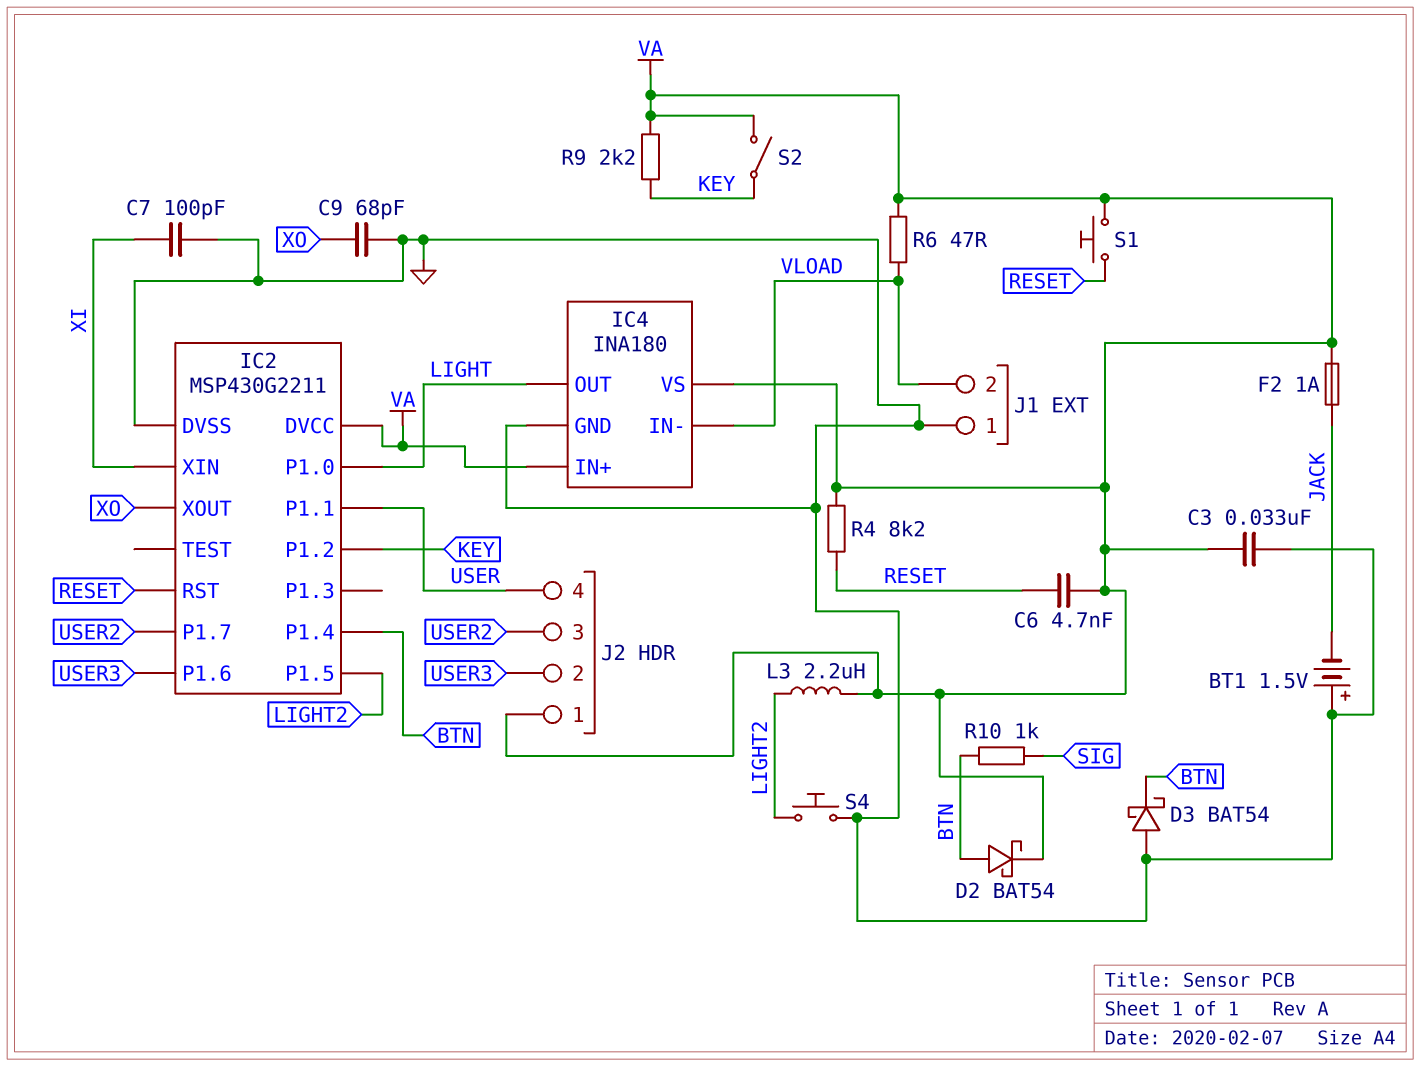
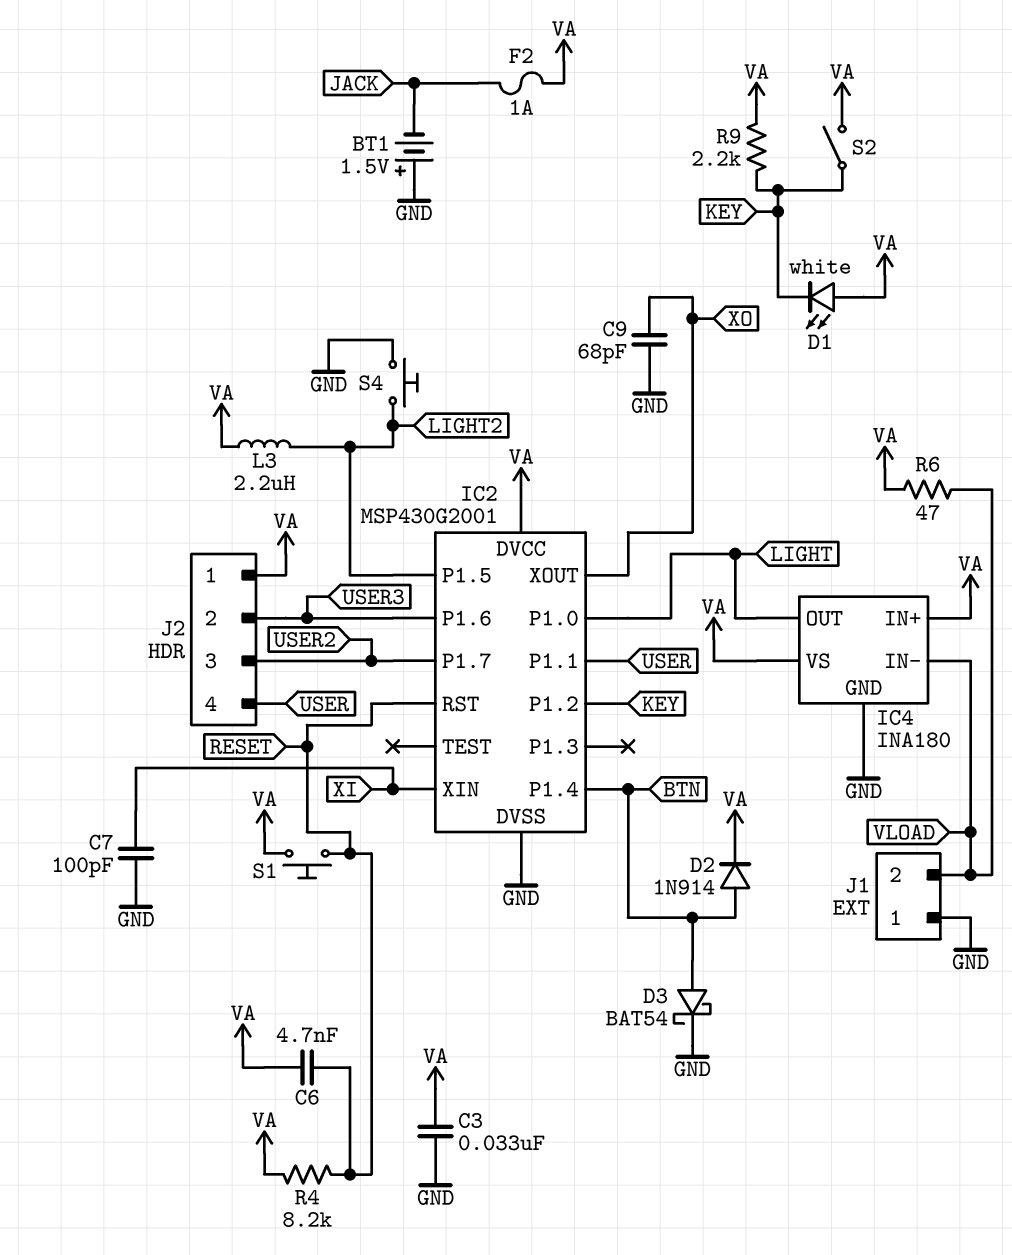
D1: none -> LED white (A VA, K KEY)
D2: schottky BAT54 (A BTN, K VA) -> diode 1N914 (A BTN, K VA)
D3: schottky BAT54 (A GND, K BTN) -> schottky BAT54 (A BTN, K GND)
IC2: MSP430G2211 -> MSP430G2001
R10: 1k (BTN, SIG) -> none

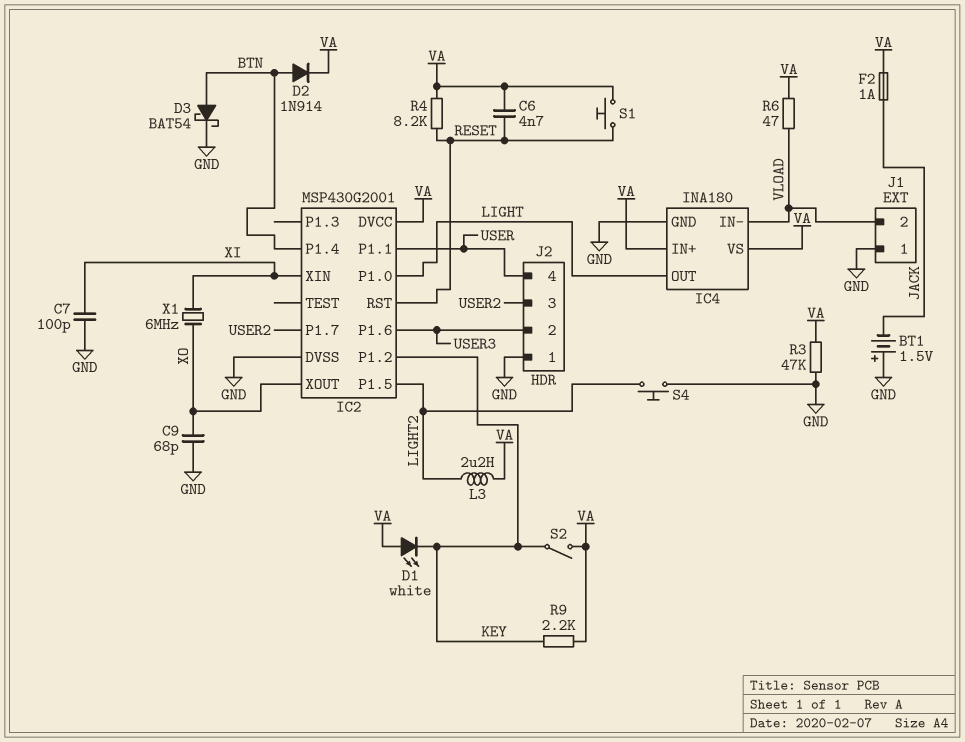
C3: 33nF (GND, VA) -> none
J2 pin 1: VA -> GND
R3: none -> 47k (GND, VA)
X1: none -> 6MHz (XI, XO)

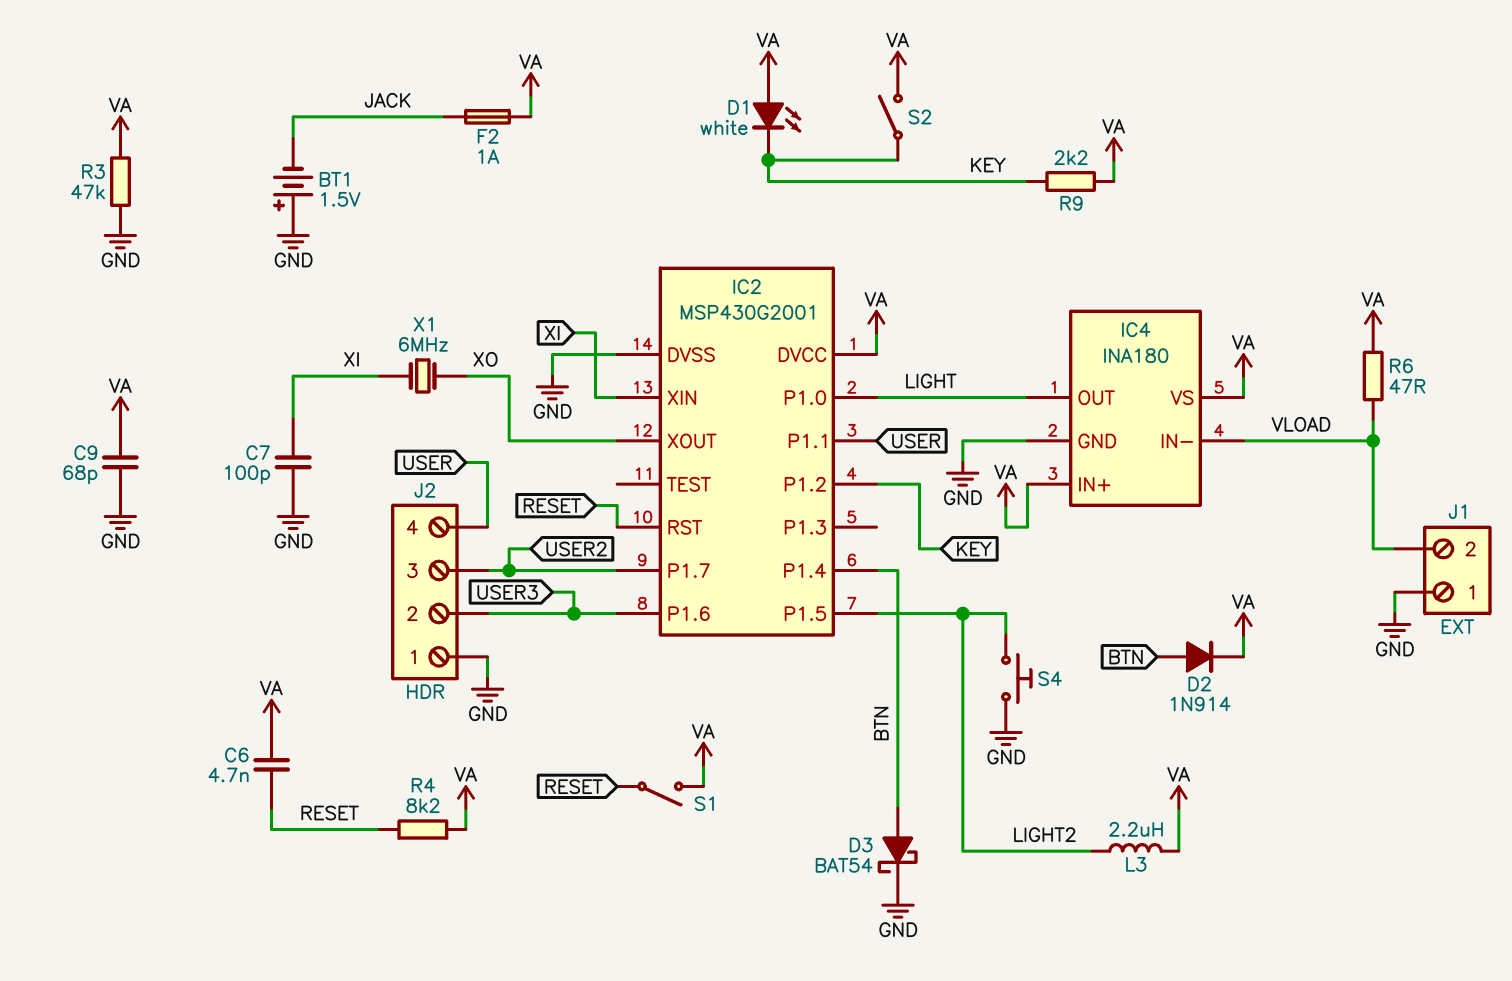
C9: 68pF (GND, XO) -> 68pF (GND, VA)
S1: button (RESET, VA) -> switch (RESET, VA)

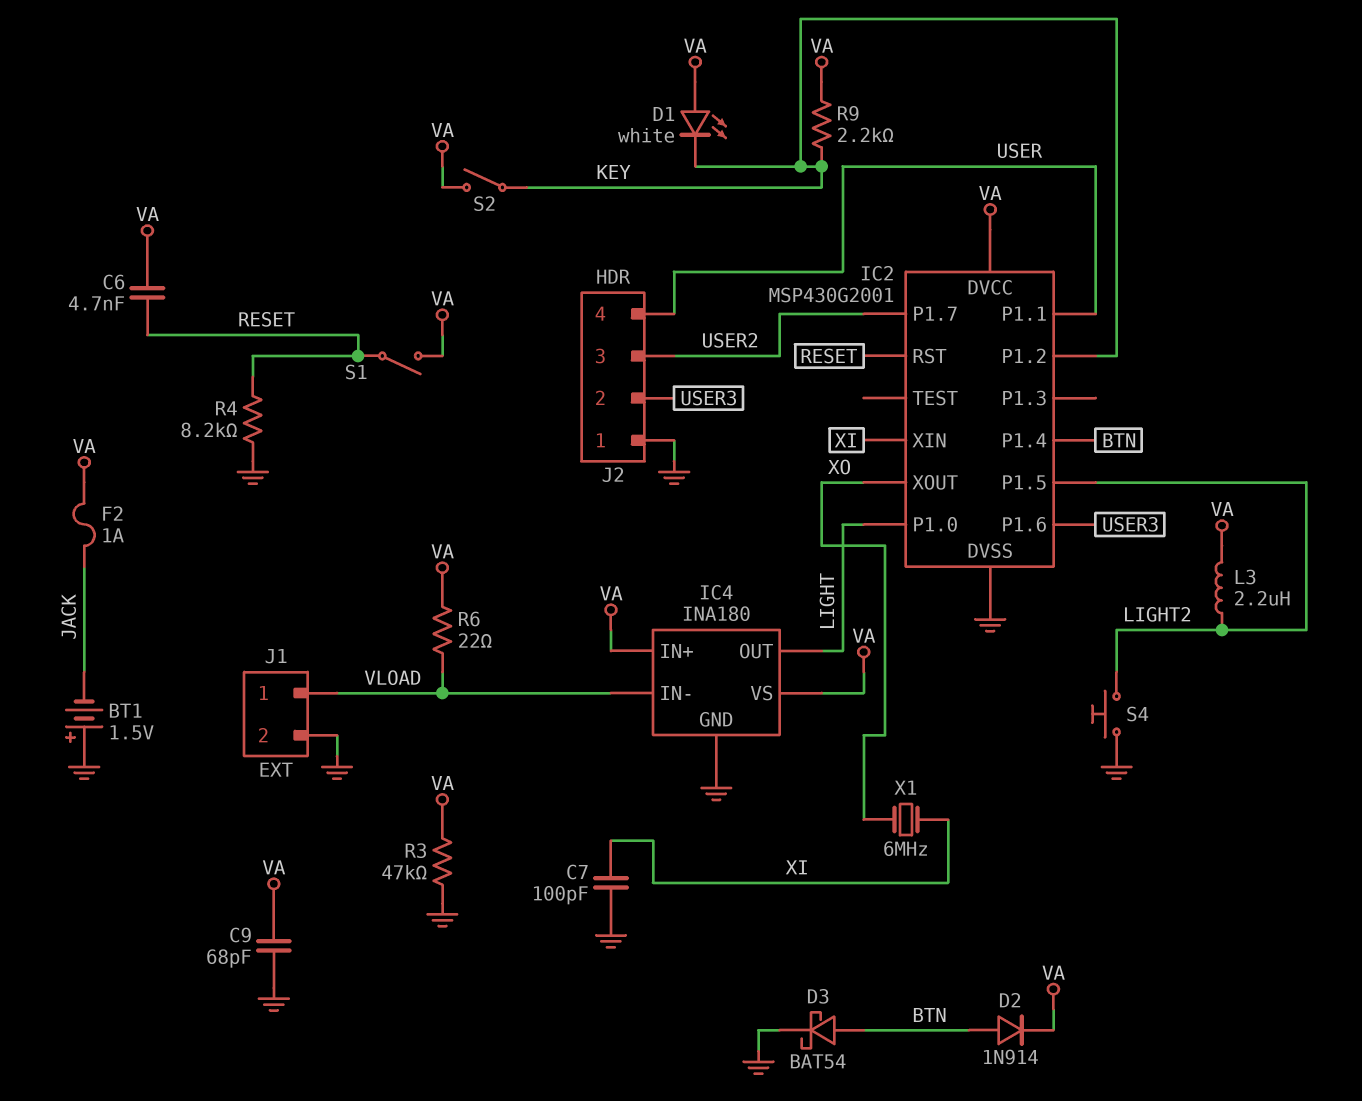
J1 pin 1: GND -> VLOAD
J1 pin 2: VLOAD -> GND
R4: 8.2k (RESET, VA) -> 8.2k (GND, RESET)
R6: 47 (VA, VLOAD) -> 22 (VA, VLOAD)

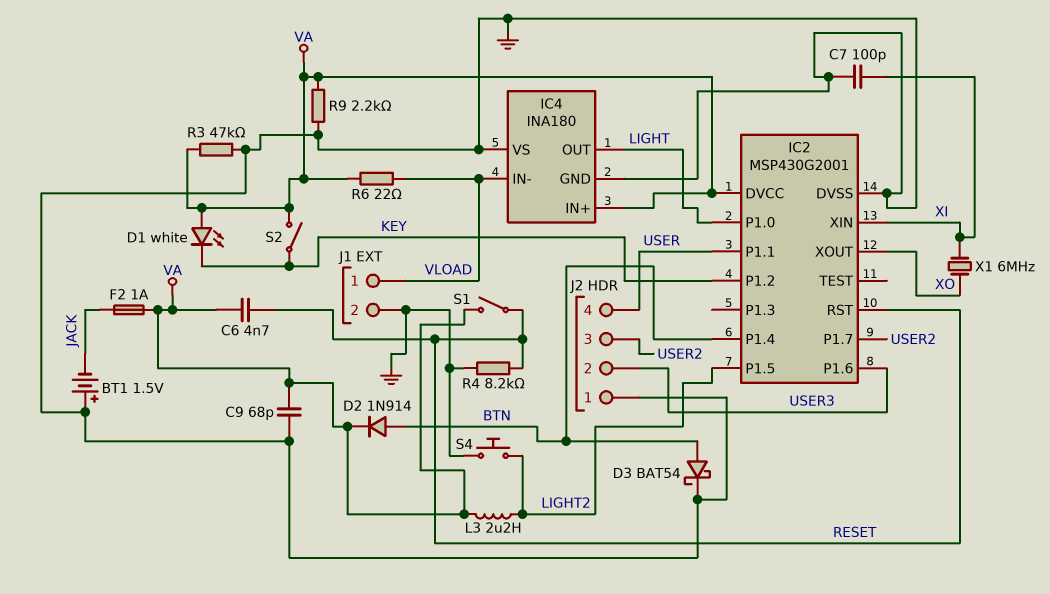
IC4 pin VS: VA -> GND
R9: 2.2k (KEY, VA) -> 2.2k (GND, VA)

